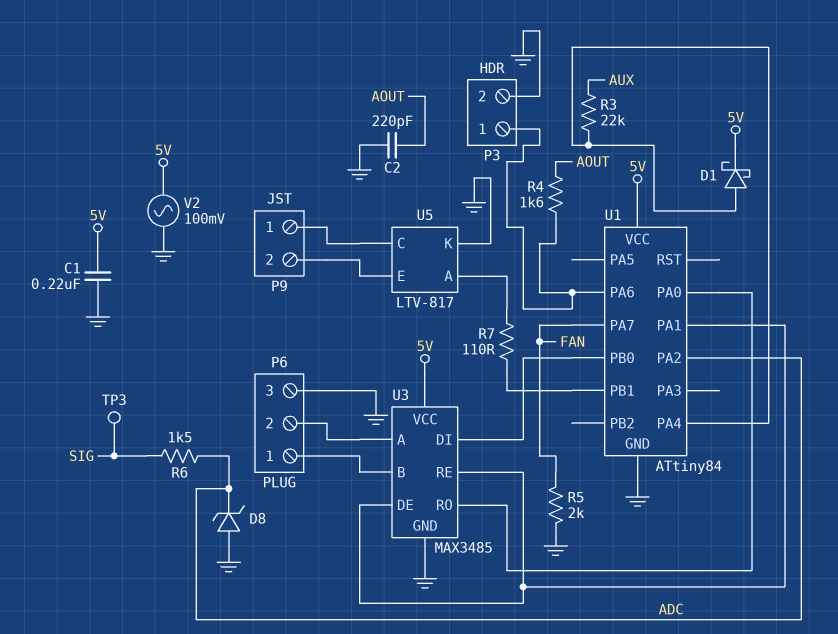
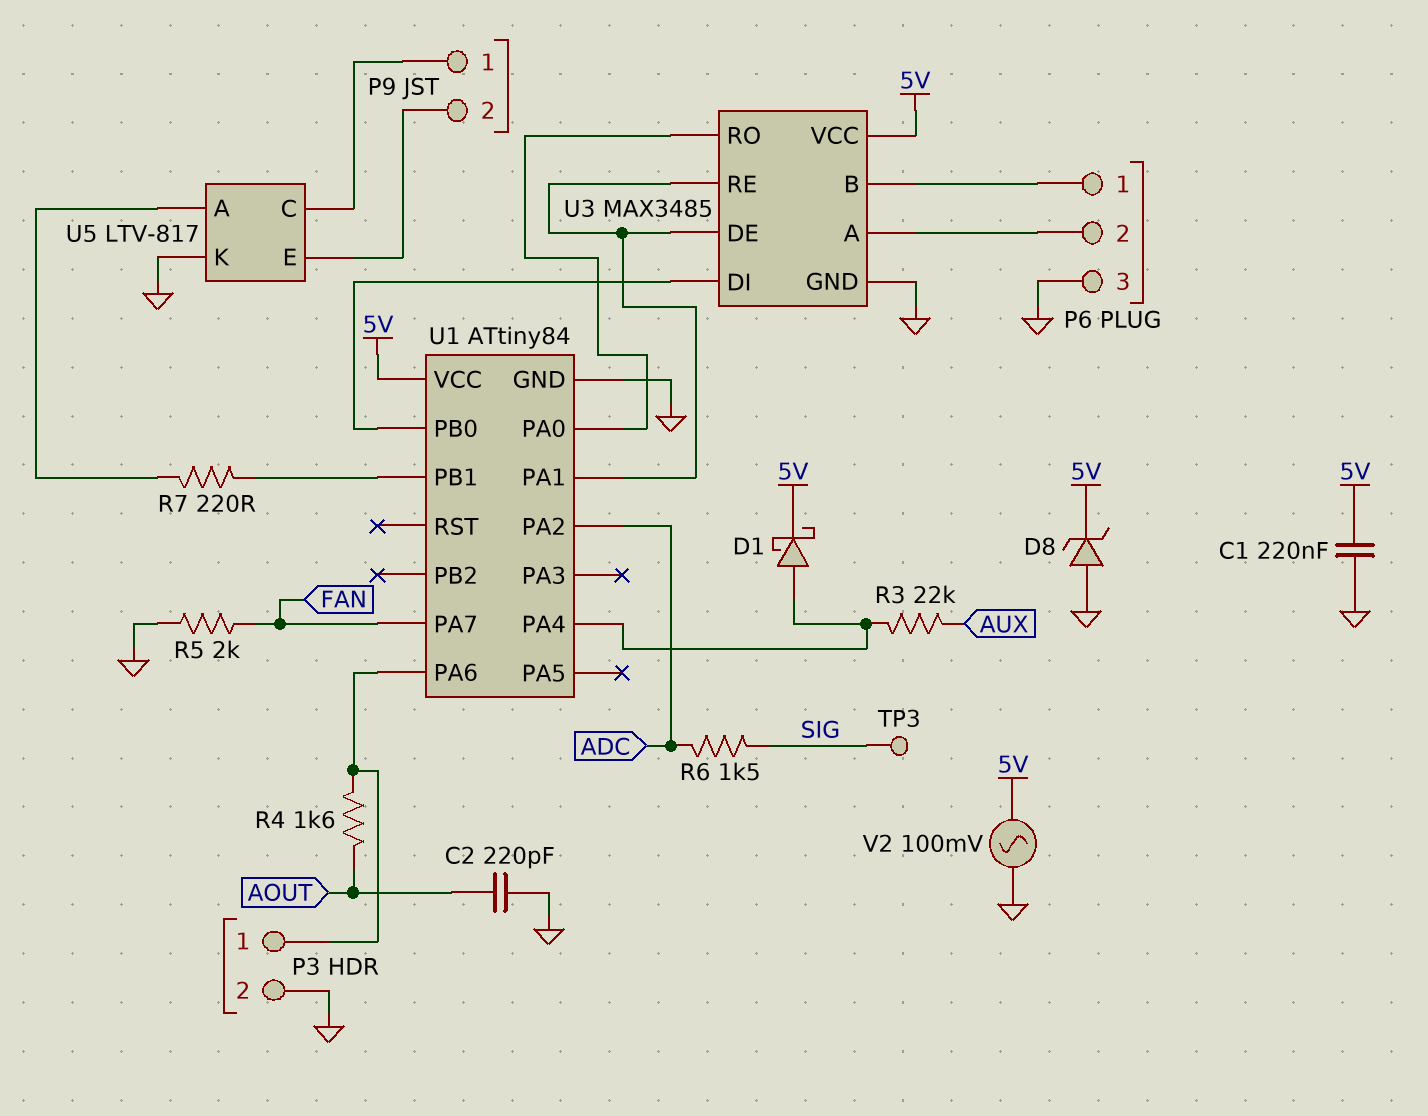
D8: zener (A GND, K ADC) -> zener (A GND, K 5V)
R7: 110 (U1/PB1, U5/A) -> 220 (U1/PB1, U5/A)

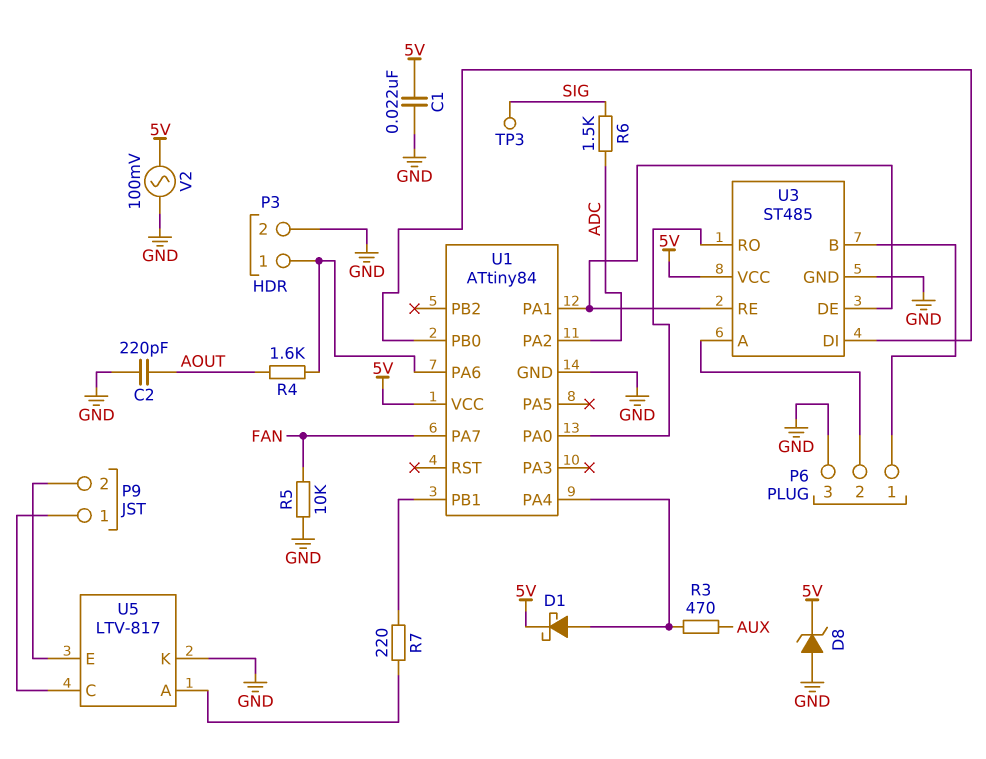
C1: 220nF (5V, GND) -> 22nF (5V, GND)
R3: 22k (AUX, U1/PA4) -> 470 (AUX, U1/PA4)
R5: 2k (FAN, GND) -> 10k (FAN, GND)
U3: MAX3485 -> ST485

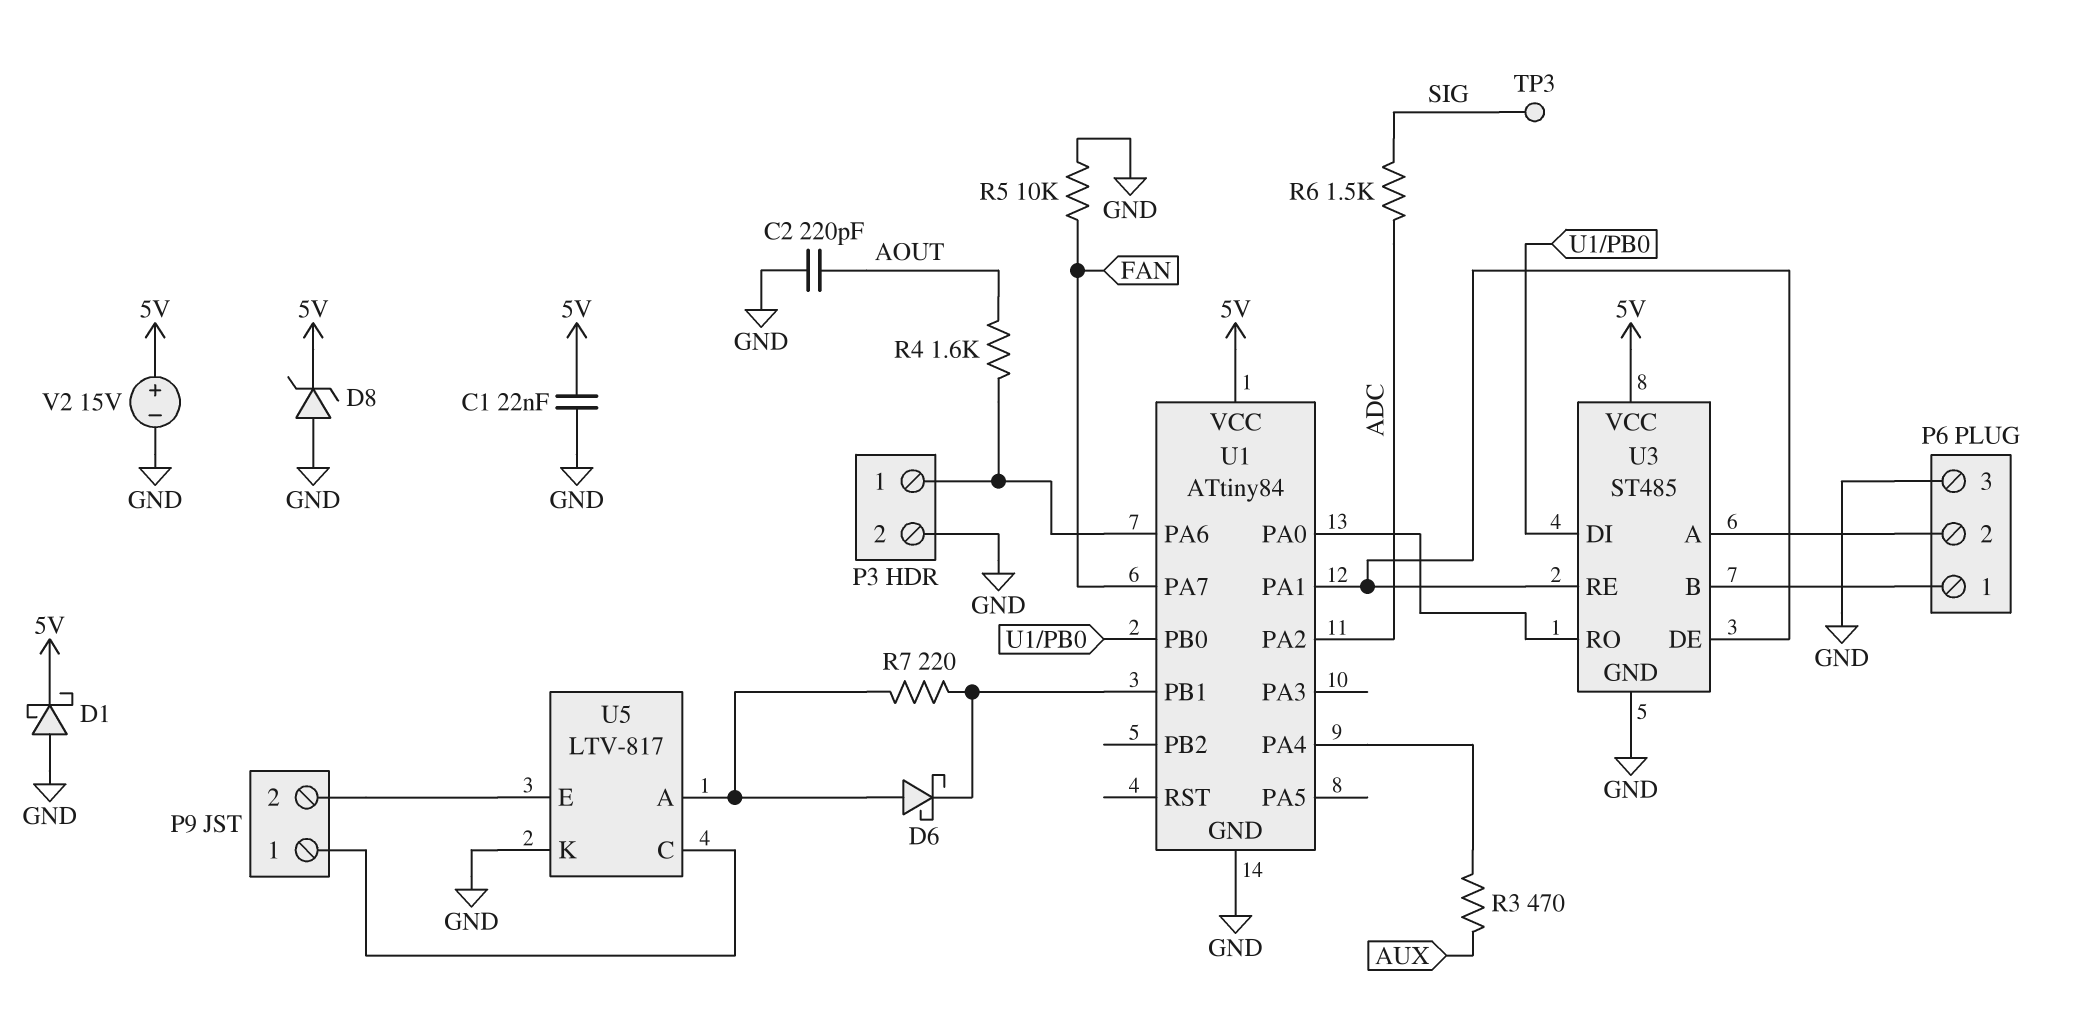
D1: schottky (A U1/PA4, K 5V) -> schottky (A GND, K 5V)
D6: none -> schottky (A U5/A, K U1/PB1)
V2: AC 100mV (5V, GND) -> 15V (plus 5V, minus GND)

